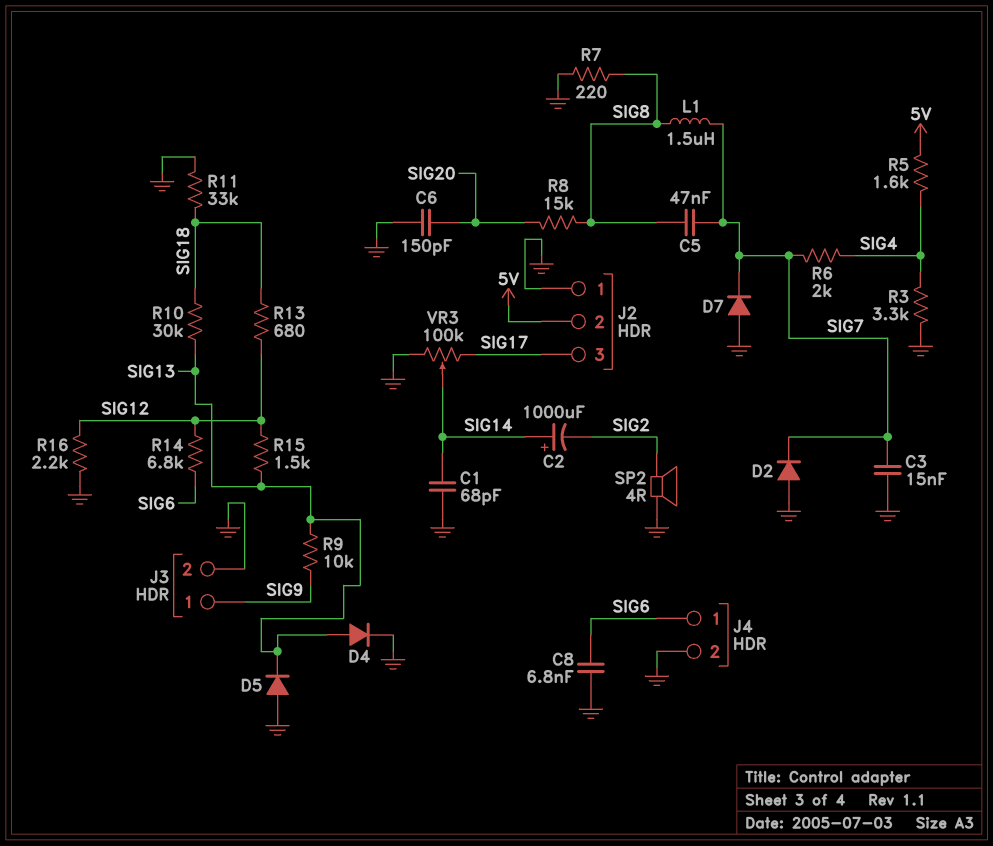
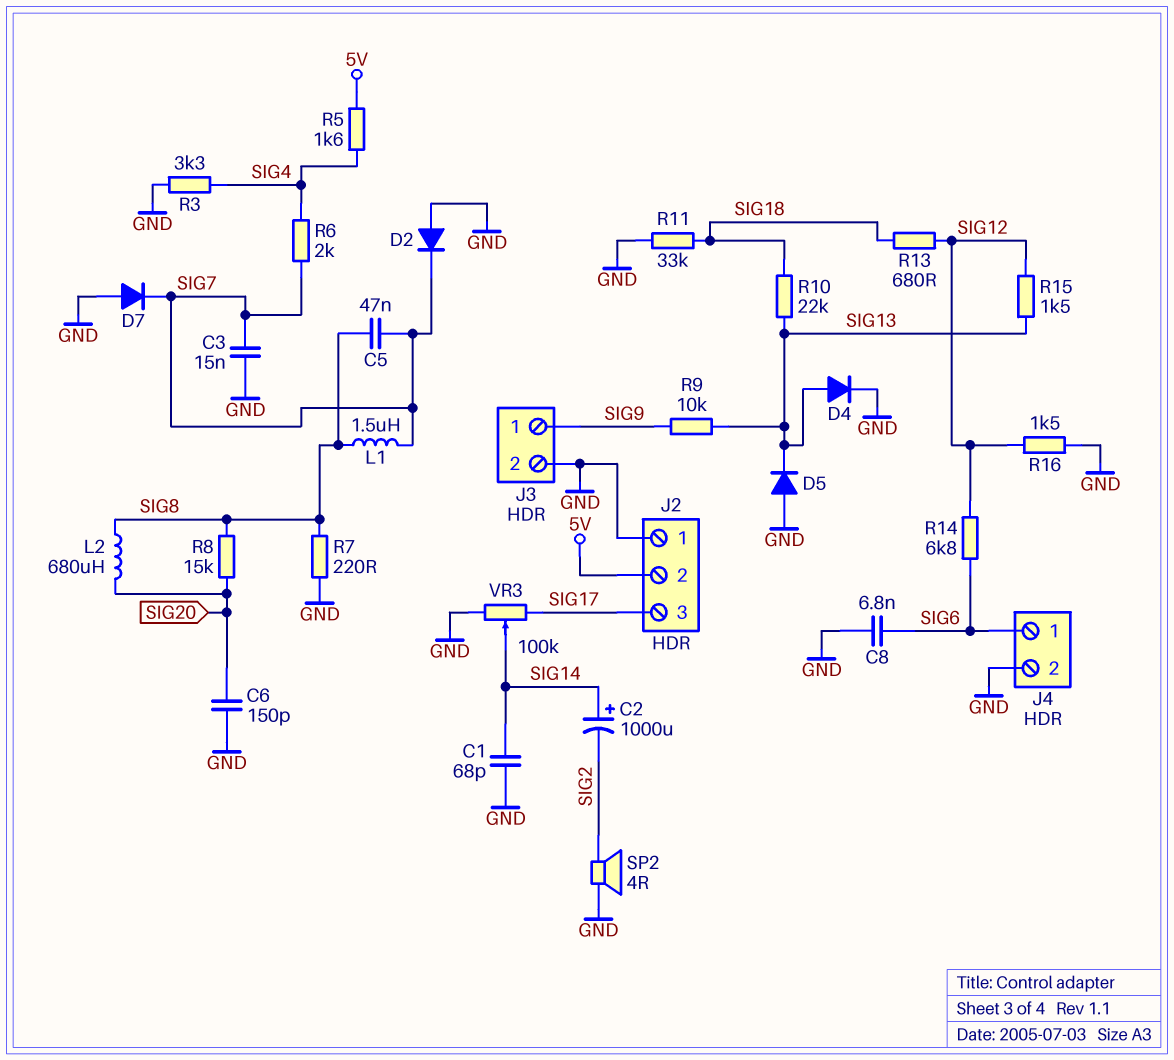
L2: none -> 680uH (SIG8, SIG20)
R10: 30k (SIG13, SIG18) -> 22k (SIG13, SIG18)
R16: 2.2k (GND, SIG12) -> 1.5k (GND, SIG12)

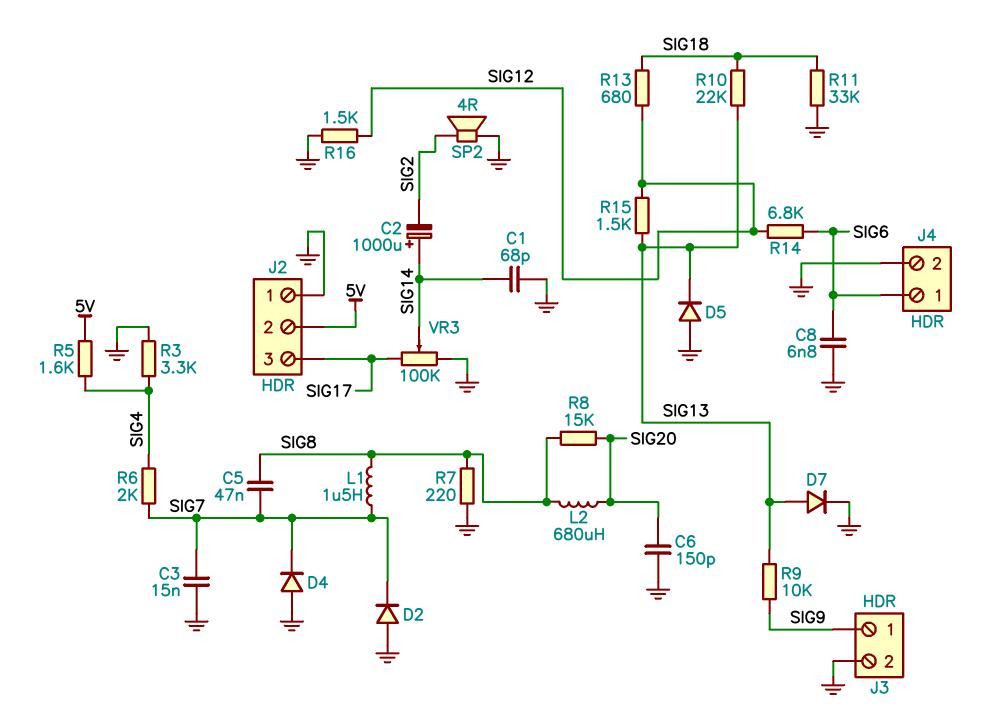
D4: diode (A SIG13, K GND) -> diode (A GND, K SIG7)
D7: diode (A GND, K SIG7) -> diode (A SIG13, K GND)

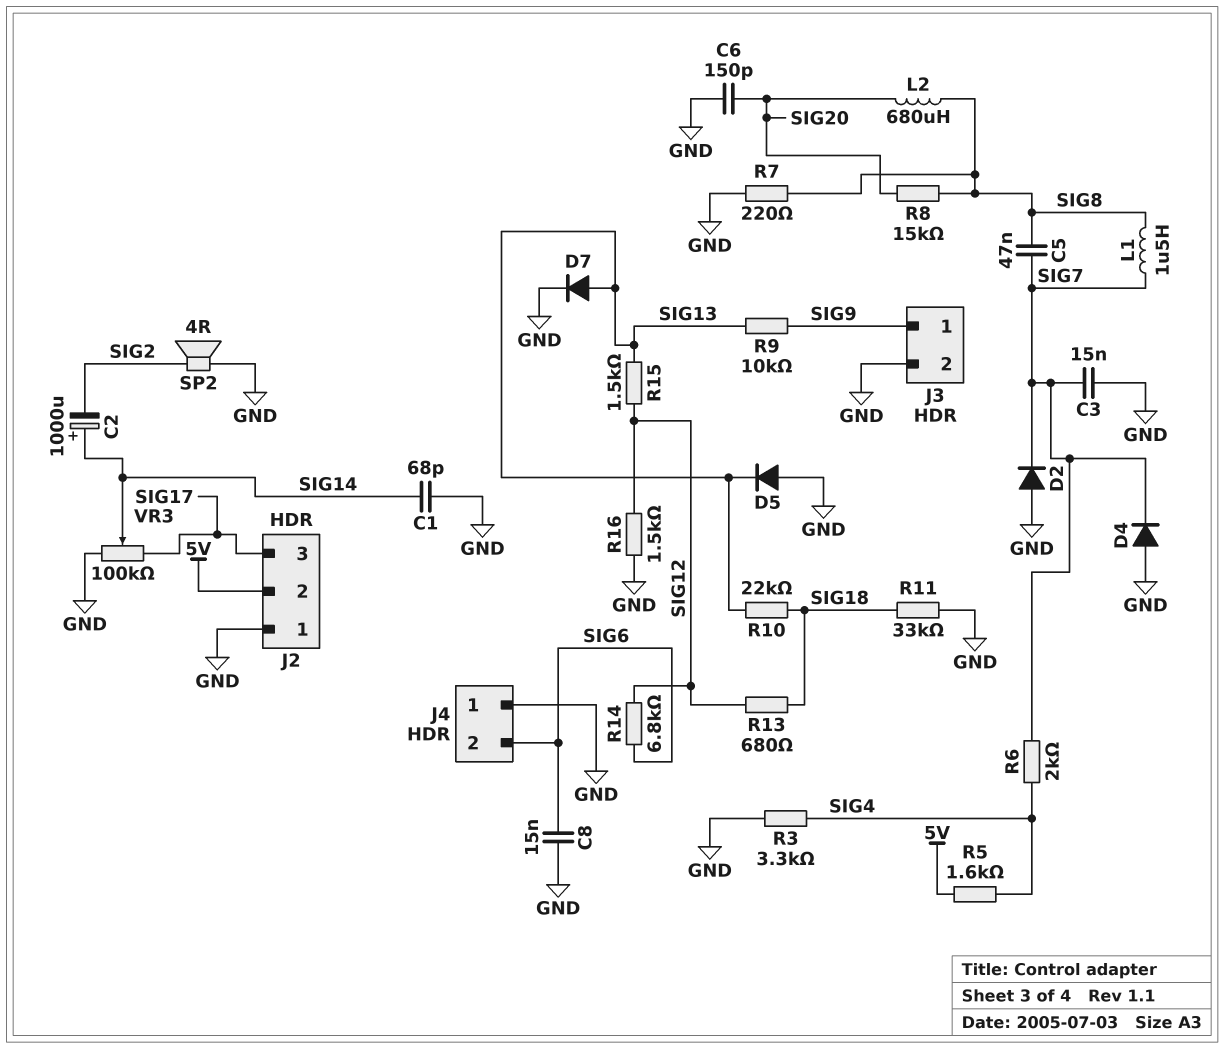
C8: 6.8nF (GND, SIG6) -> 15nF (GND, SIG6)
J4 pin 1: SIG6 -> GND
J4 pin 2: GND -> SIG6

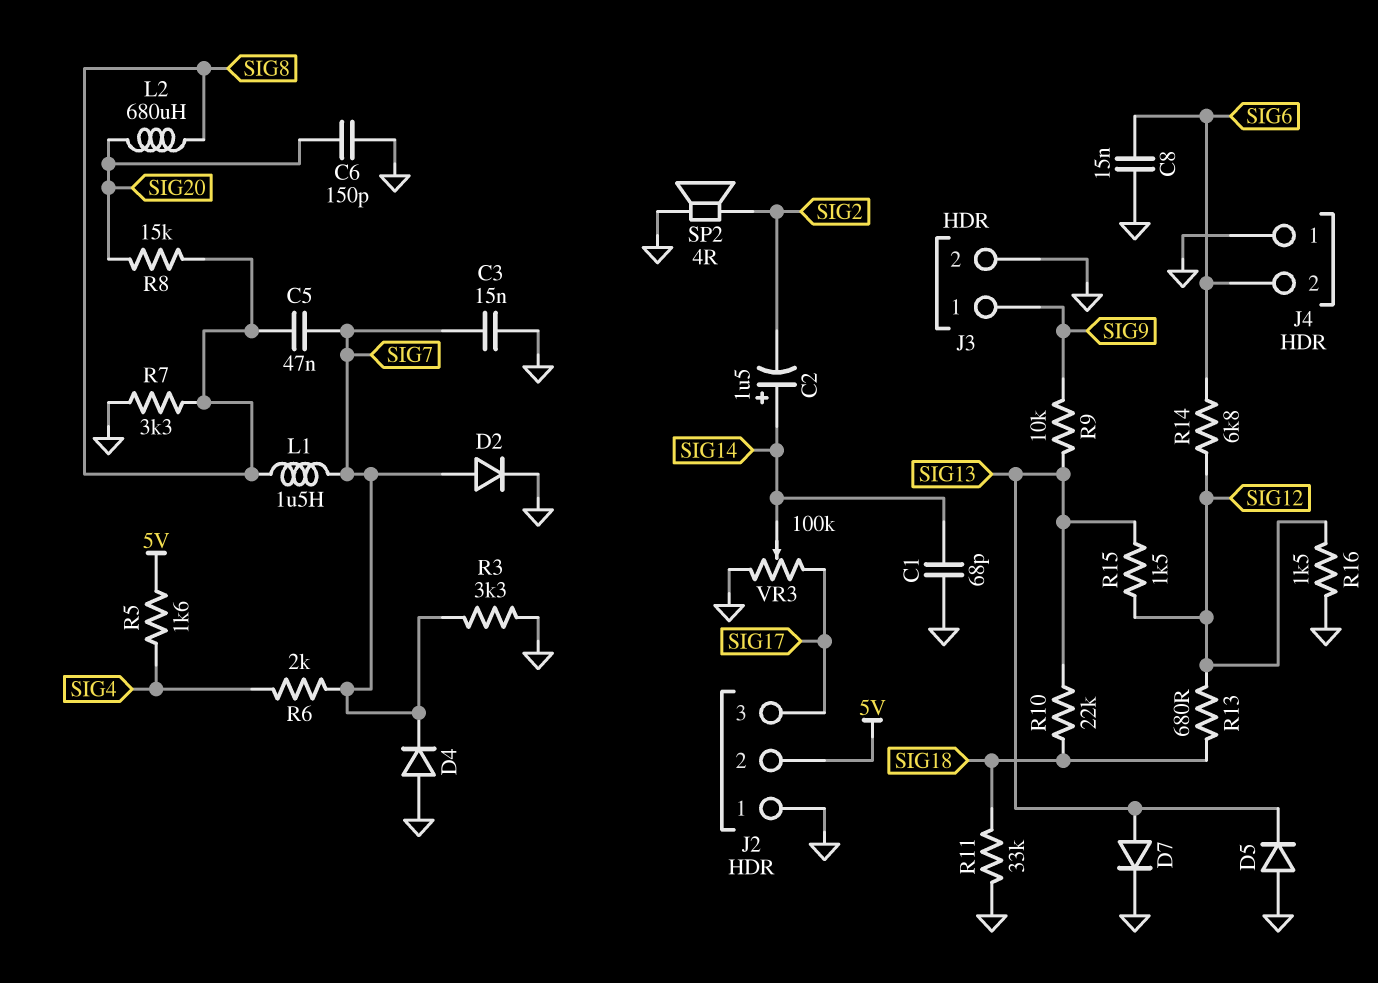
C2: 1000uF (plus SIG14, minus SIG2) -> 1.5uF (plus SIG14, minus SIG2)
D2: diode (A GND, K SIG7) -> diode (A SIG7, K GND)
R3: 3.3k (GND, SIG4) -> 3.3k (GND, SIG7)
R7: 220 (GND, SIG8) -> 3.3k (GND, SIG8)

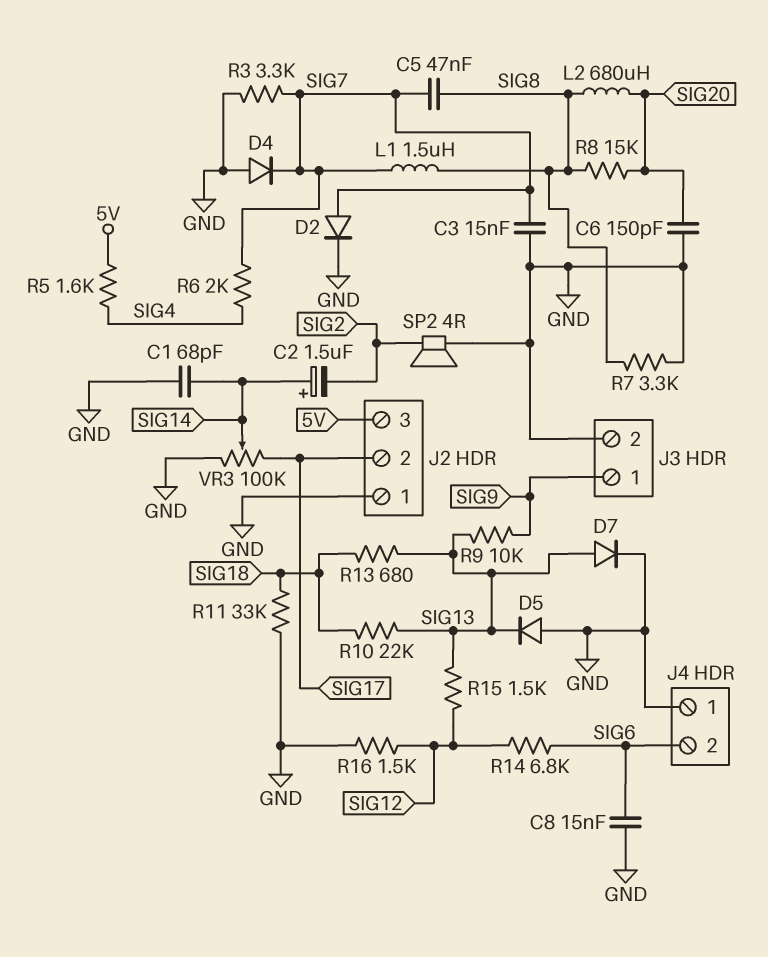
J2 pin 2: 5V -> SIG17
J2 pin 3: SIG17 -> 5V
R13: 680 (SIG12, SIG18) -> 680 (SIG13, SIG18)

